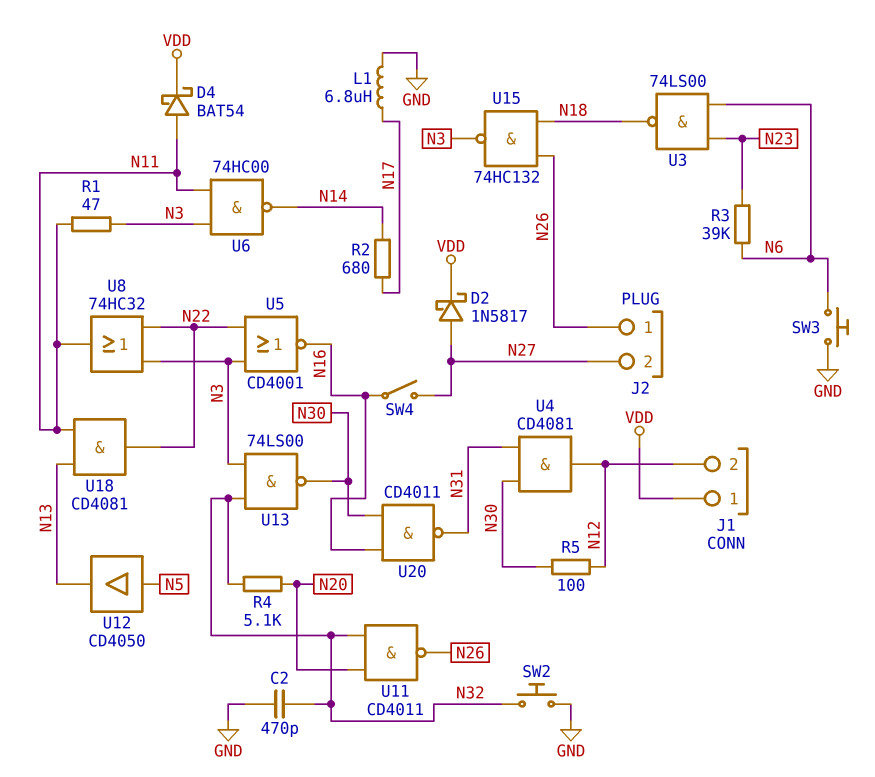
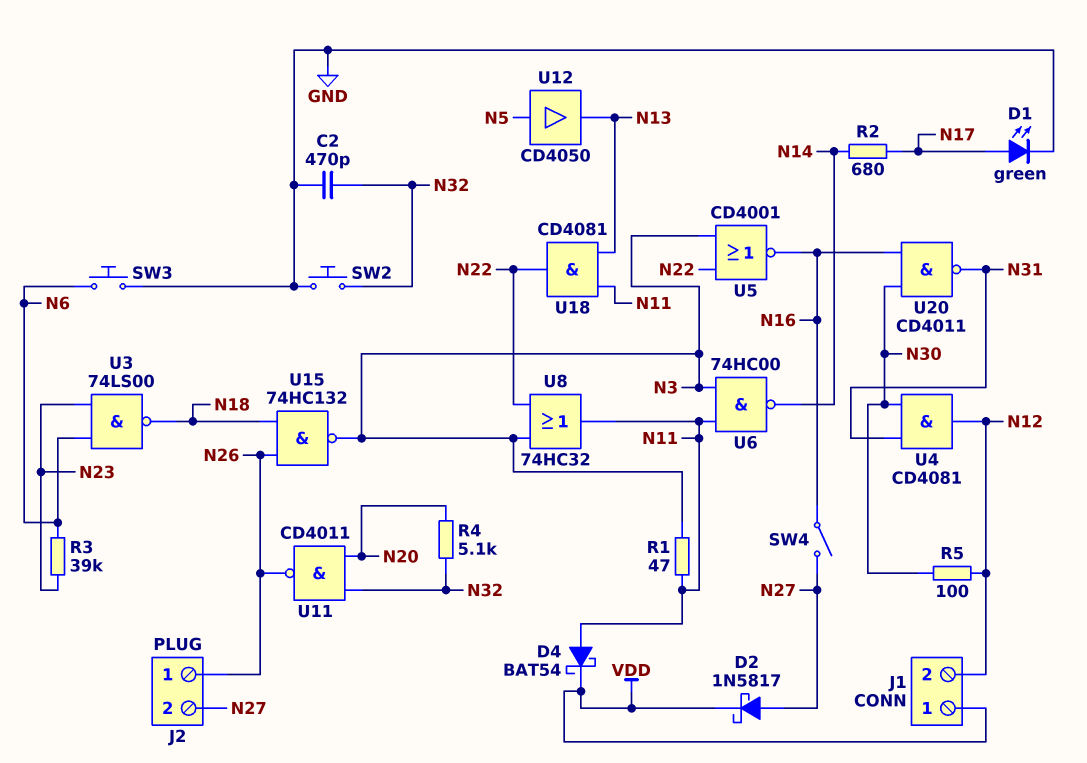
D1: none -> LED green (A N17, K GND)
L1: 6.8uH (GND, N17) -> none
U13: NAND 74LS00 (in N3, in N32, out N30) -> none

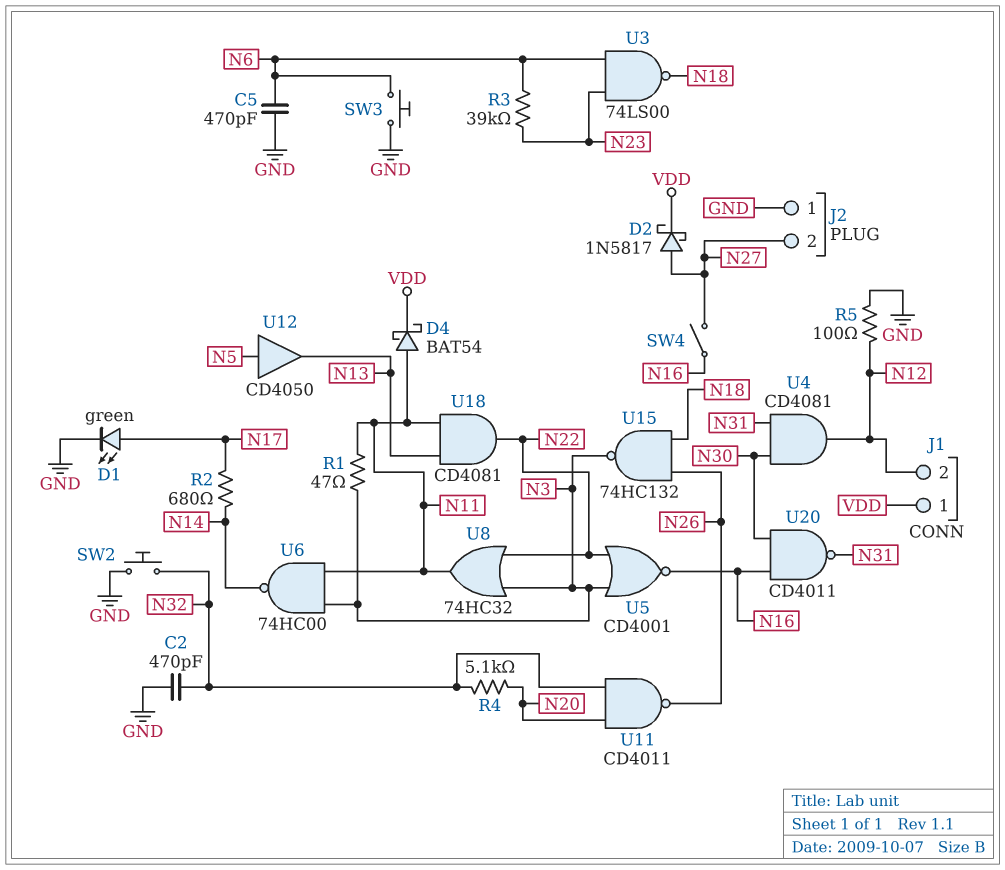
C5: none -> 470pF (GND, N6)
J2 pin 1: N26 -> GND
R5: 100 (N12, N30) -> 100 (GND, N12)

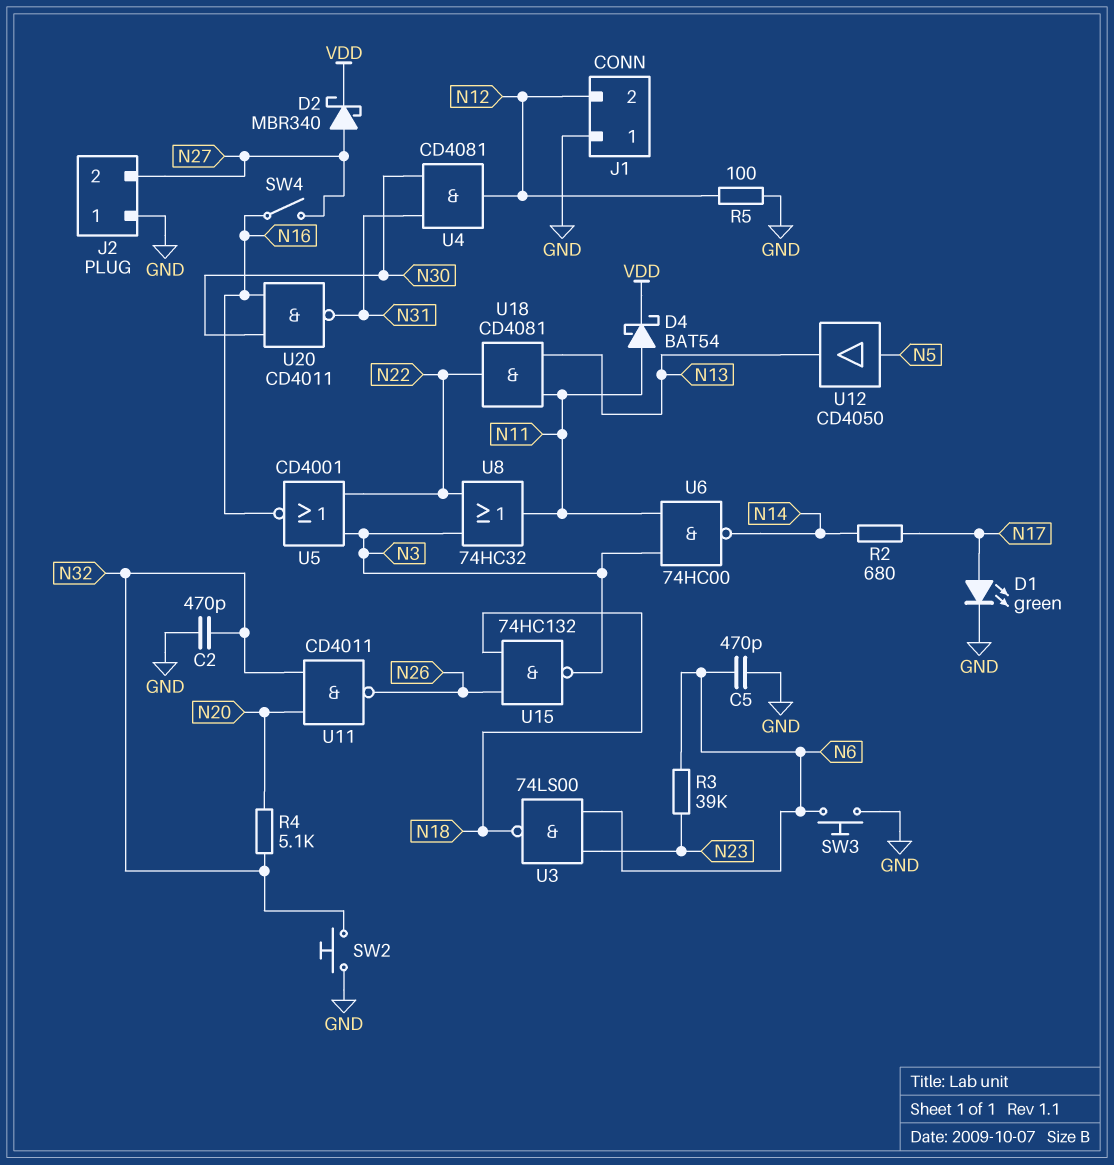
D2: schottky 1N5817 (A N27, K VDD) -> schottky MBR340 (A N27, K VDD)
J1 pin 1: VDD -> GND
R1: 47 (N3, N11) -> none

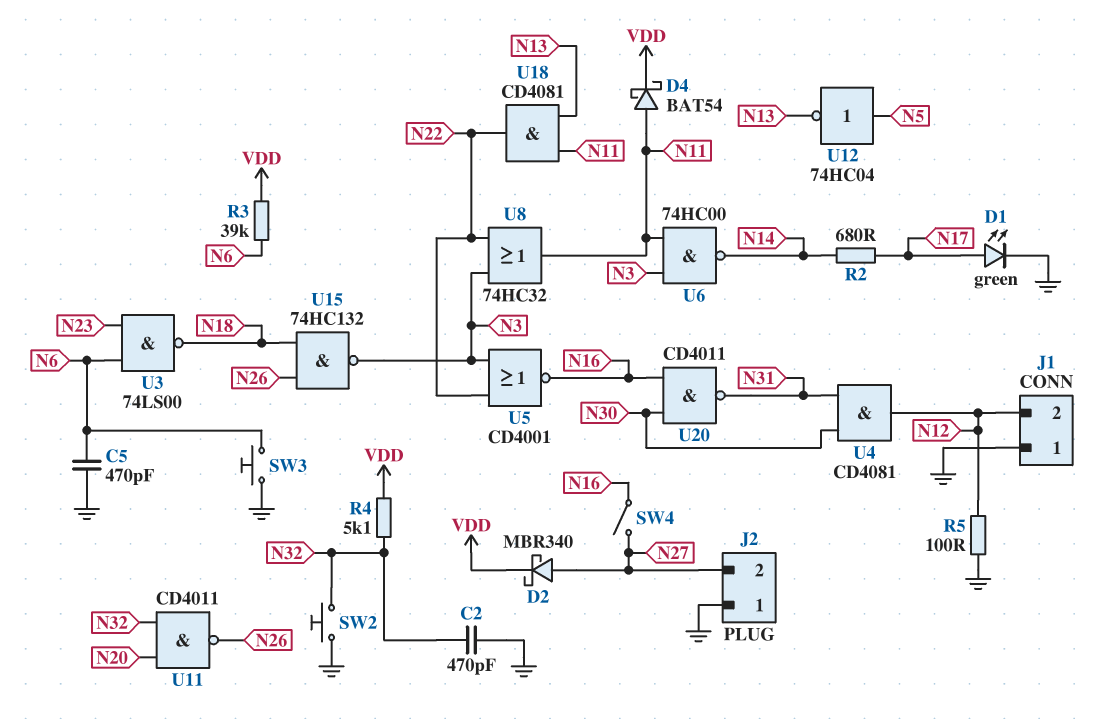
R3: 39k (N6, N23) -> 39k (N6, VDD)
R4: 5.1k (N20, N32) -> 5.1k (N32, VDD)
U12: buffer CD4050 (in N5, out N13) -> NOT 74HC04 (in N5, out N13)

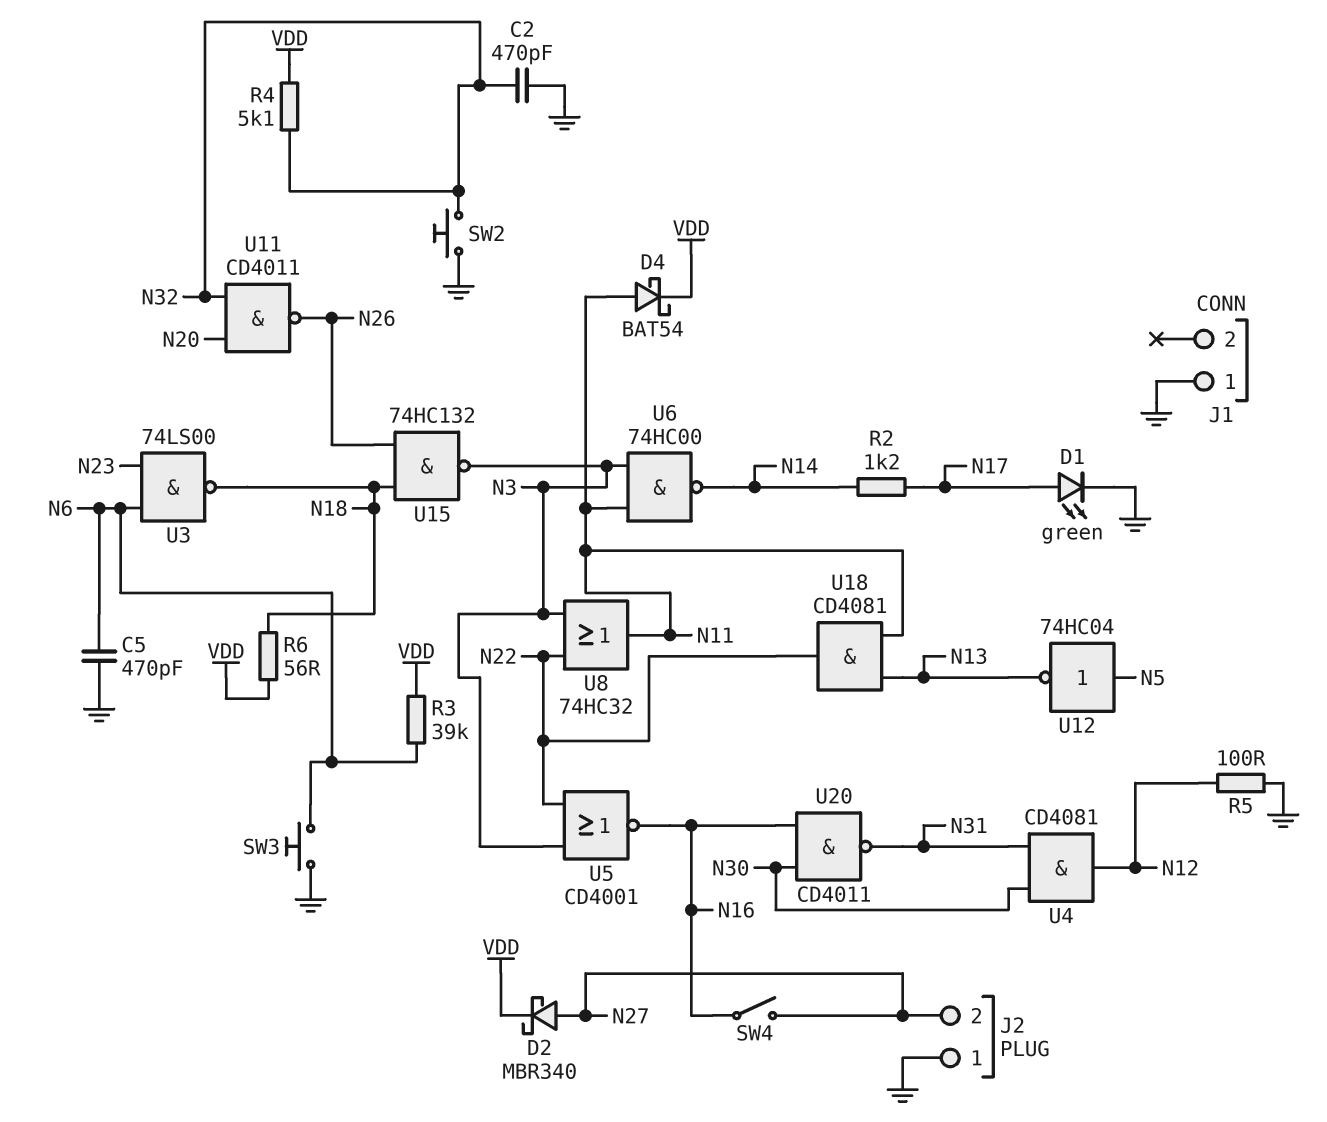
J1 pin 2: N12 -> none
R2: 680 (N14, N17) -> 1.2k (N14, N17)
R6: none -> 56 (N18, VDD)

